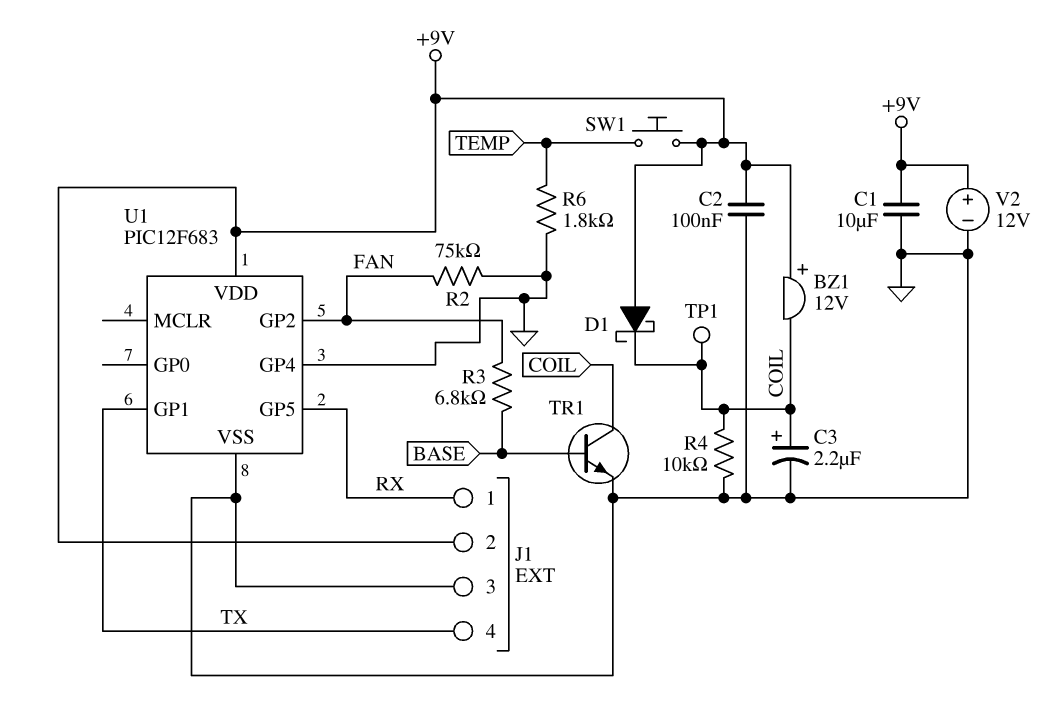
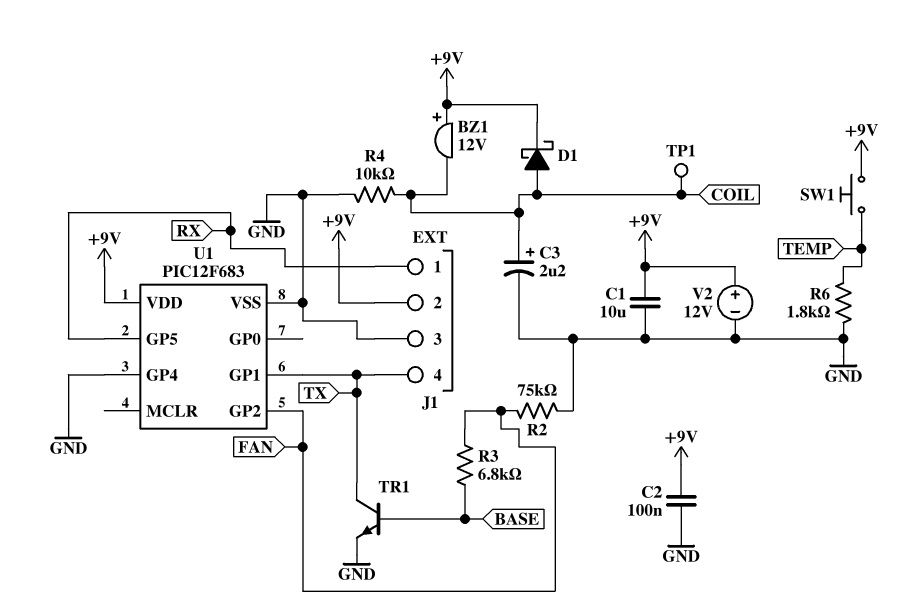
D1: schottky (A +9V, K COIL) -> schottky (A COIL, K +9V)
TR1: NPN (B BASE, C COIL, E GND) -> NPN (B BASE, C TX, E GND)

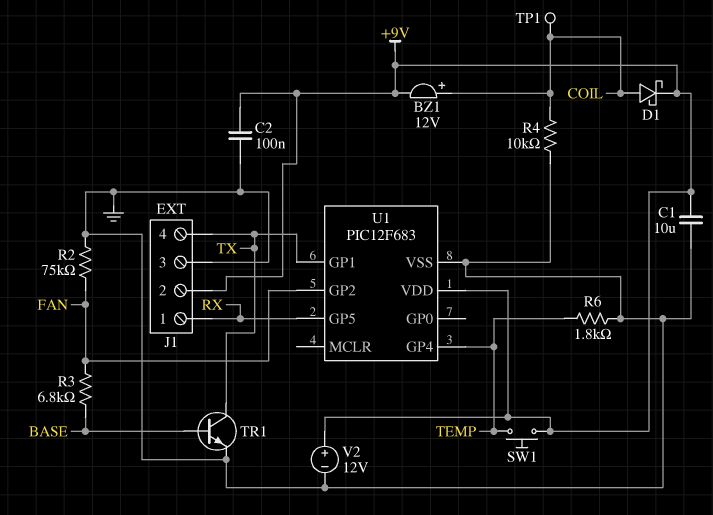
BZ1: buzzer 12V (plus +9V, minus COIL) -> buzzer 12V (plus COIL, minus +9V)
C3: 2.2uF (plus COIL, minus GND) -> none
U1 pin GP4: GND -> TEMP

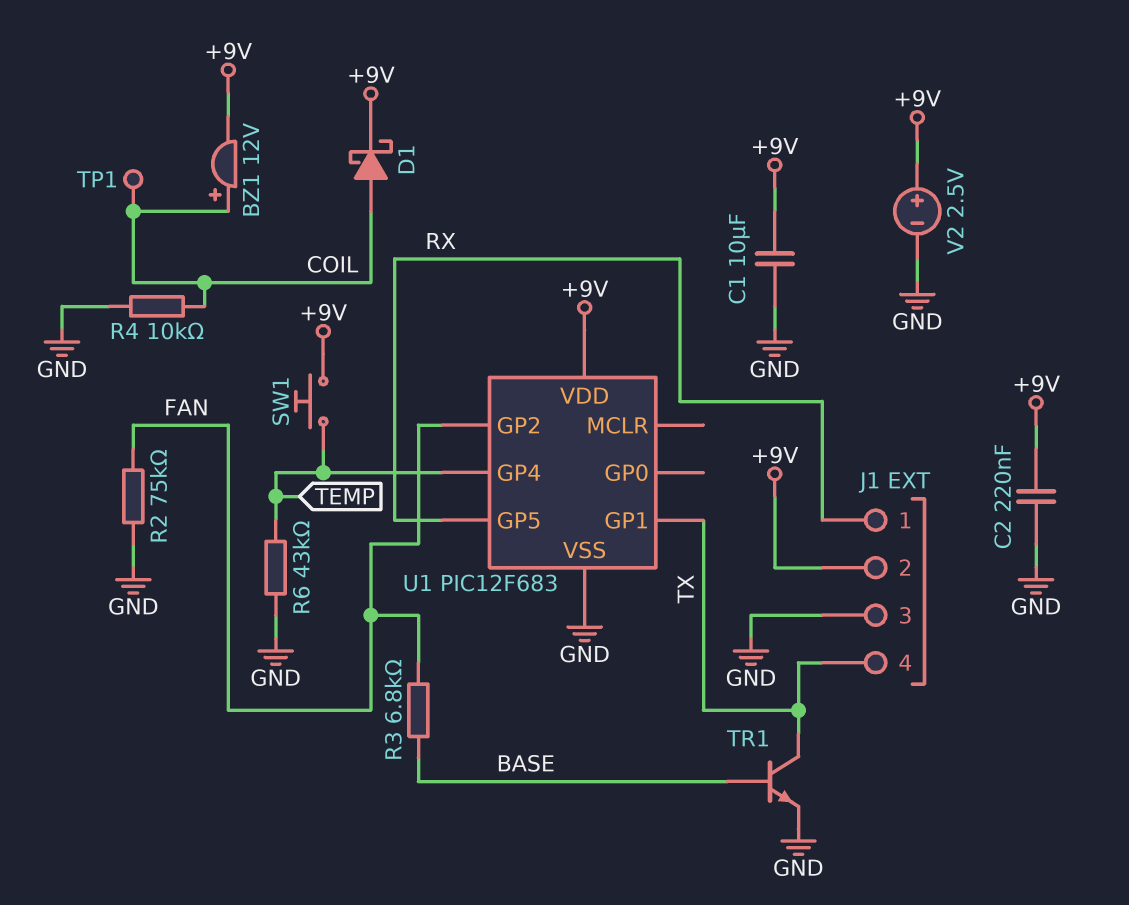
C2: 100nF (+9V, GND) -> 220nF (+9V, GND)
R6: 1.8k (GND, TEMP) -> 43k (GND, TEMP)
V2: 12V (plus +9V, minus GND) -> 2.5V (plus +9V, minus GND)

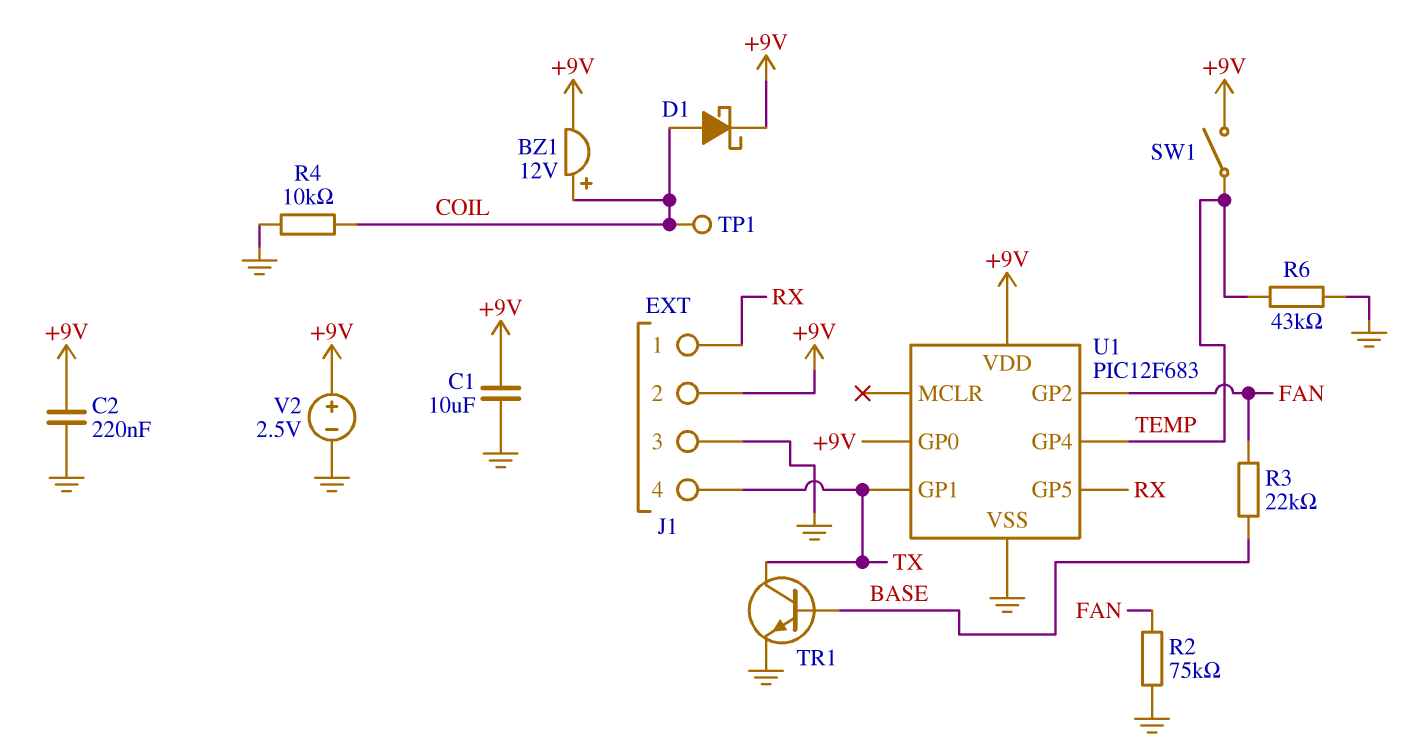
R3: 6.8k (BASE, FAN) -> 22k (BASE, FAN)
SW1: button (+9V, TEMP) -> switch (+9V, TEMP)
U1 pin GP0: none -> +9V

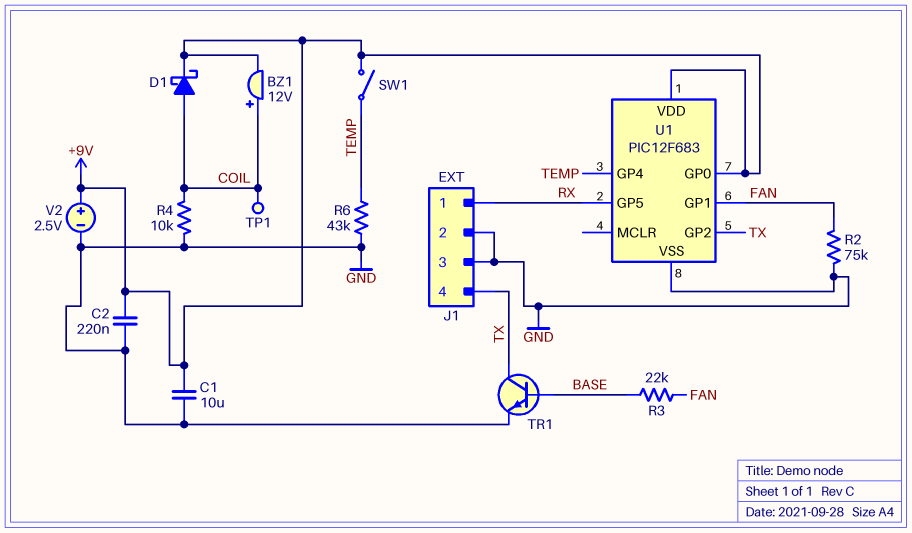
J1 pin 2: +9V -> GND
U1 pin GP1: TX -> FAN
U1 pin GP2: FAN -> TX

